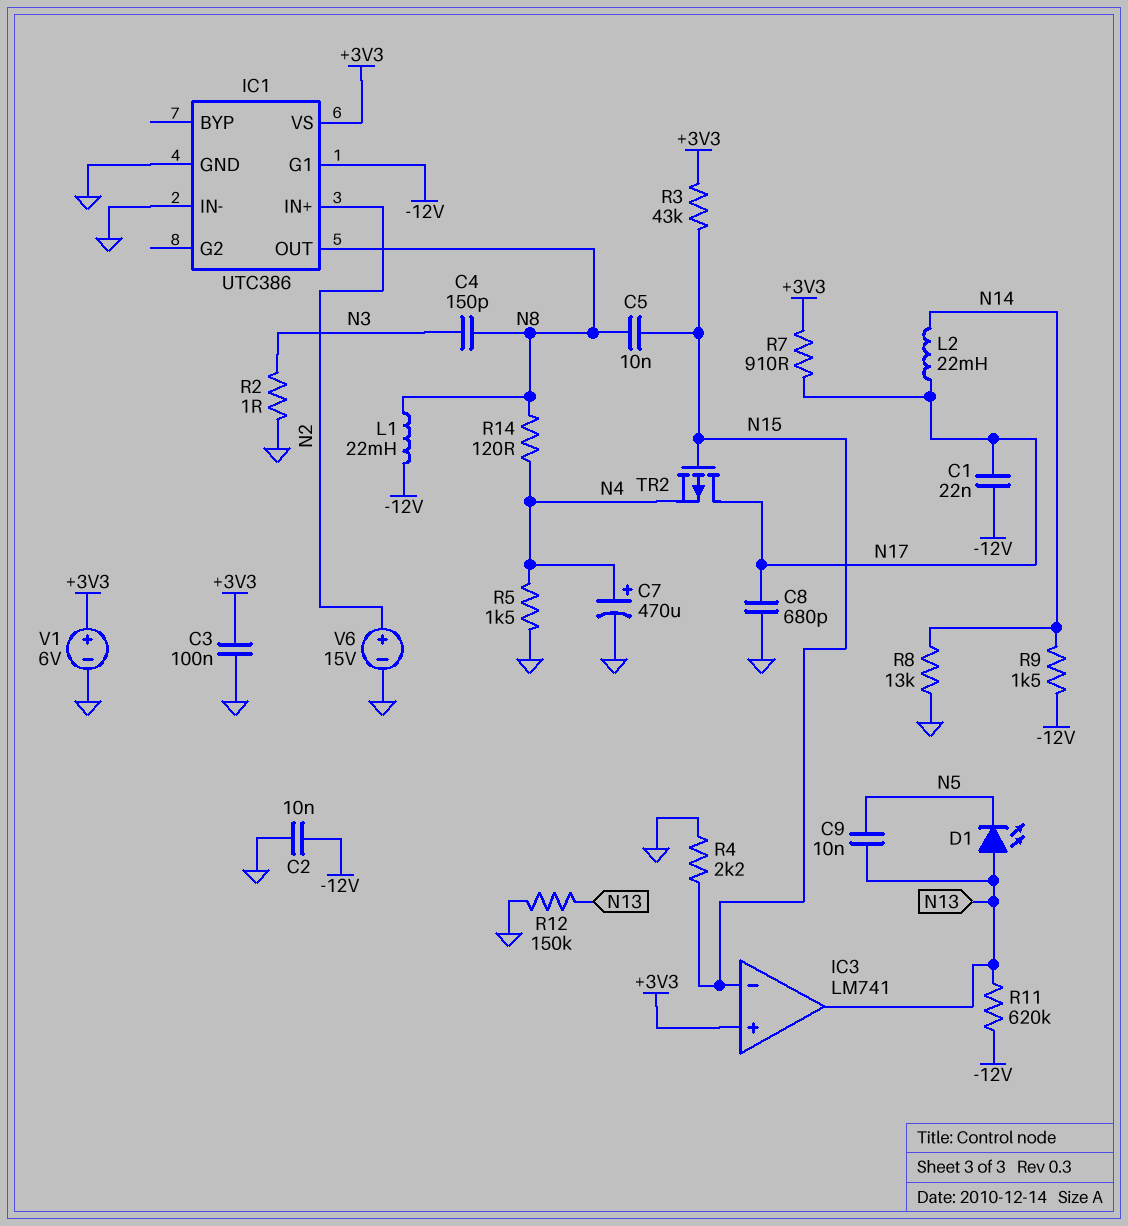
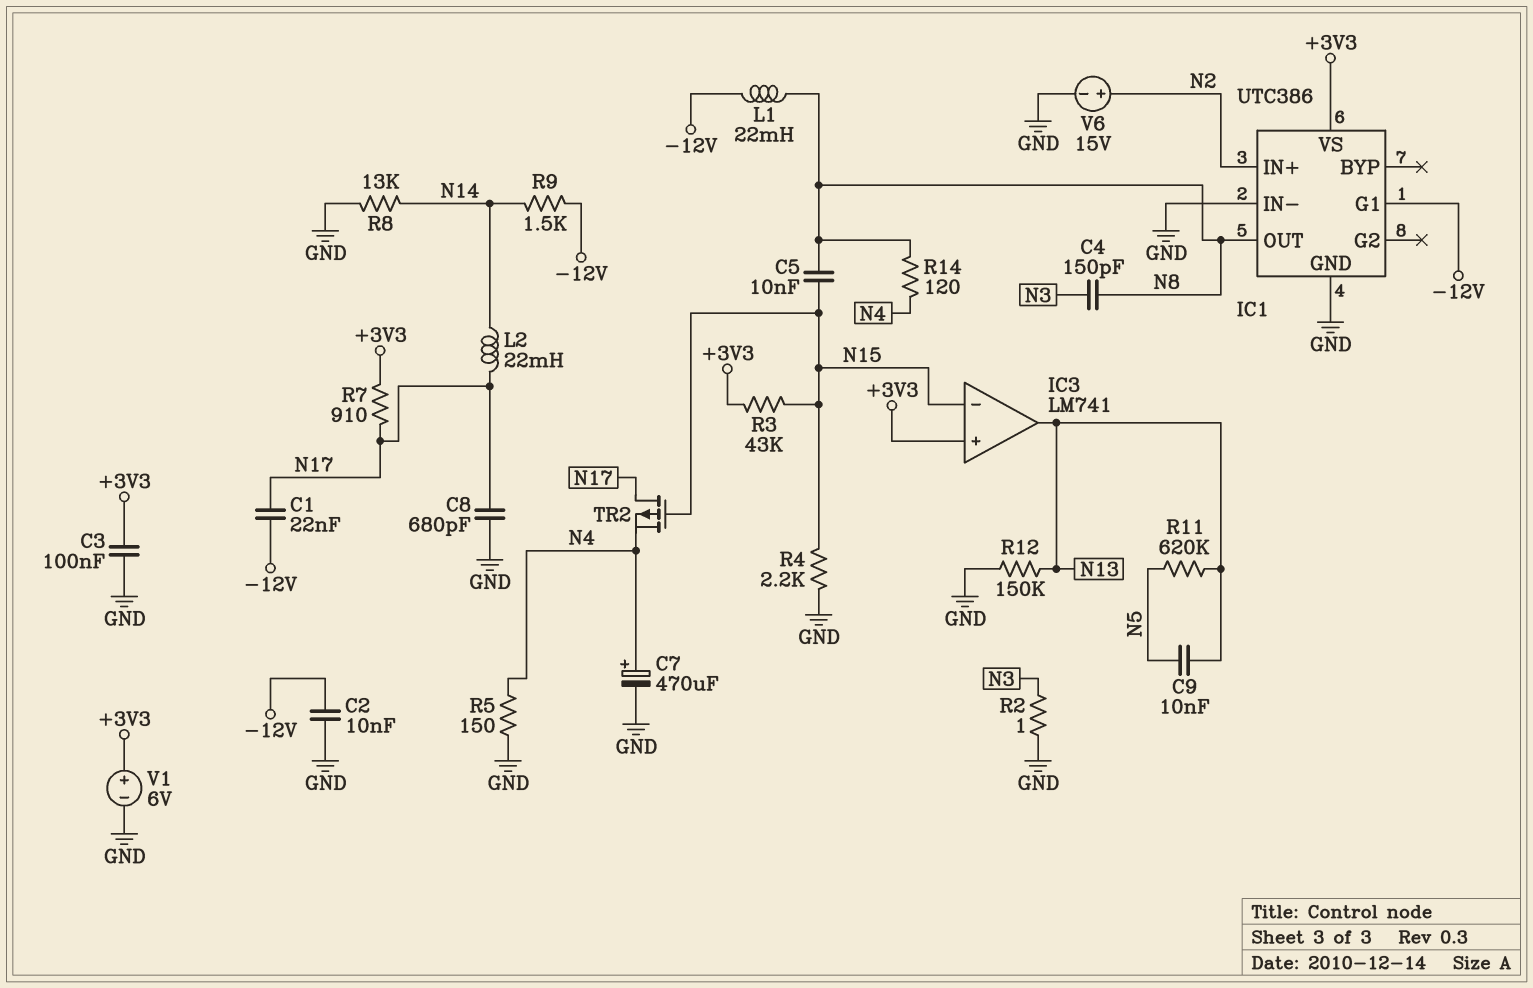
D1: LED (A N13, K N5) -> none
R5: 1.5k (GND, N4) -> 150 (GND, N4)
R11: 620k (-12V, N13) -> 620k (N5, N13)

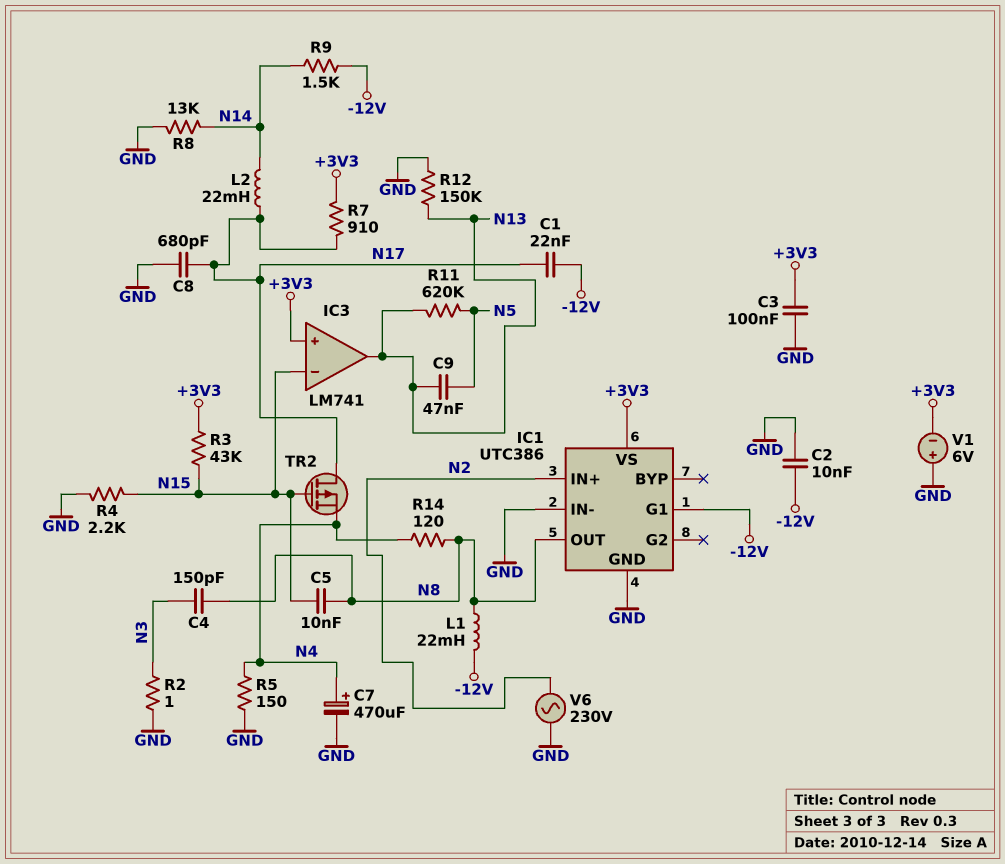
C9: 10nF (N5, N13) -> 47nF (N5, N13)
V1: 6V (plus +3V3, minus GND) -> 6V (plus GND, minus +3V3)
V6: 15V (plus N2, minus GND) -> AC 230V (GND, N2)

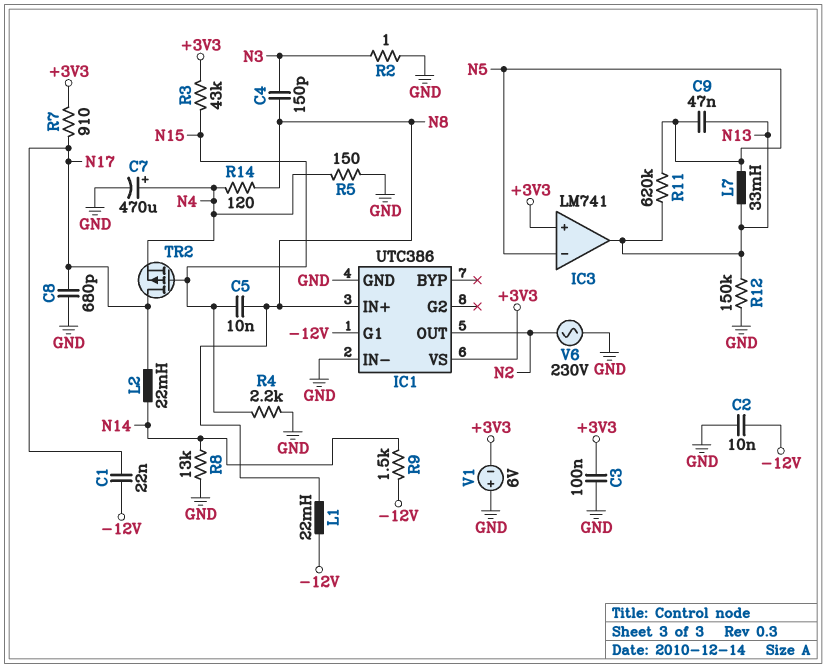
IC1 pin IN+: N2 -> N8
IC1 pin OUT: N8 -> N2
IC3 pin in-: N15 -> N5
L7: none -> 33mH (N5, N13)

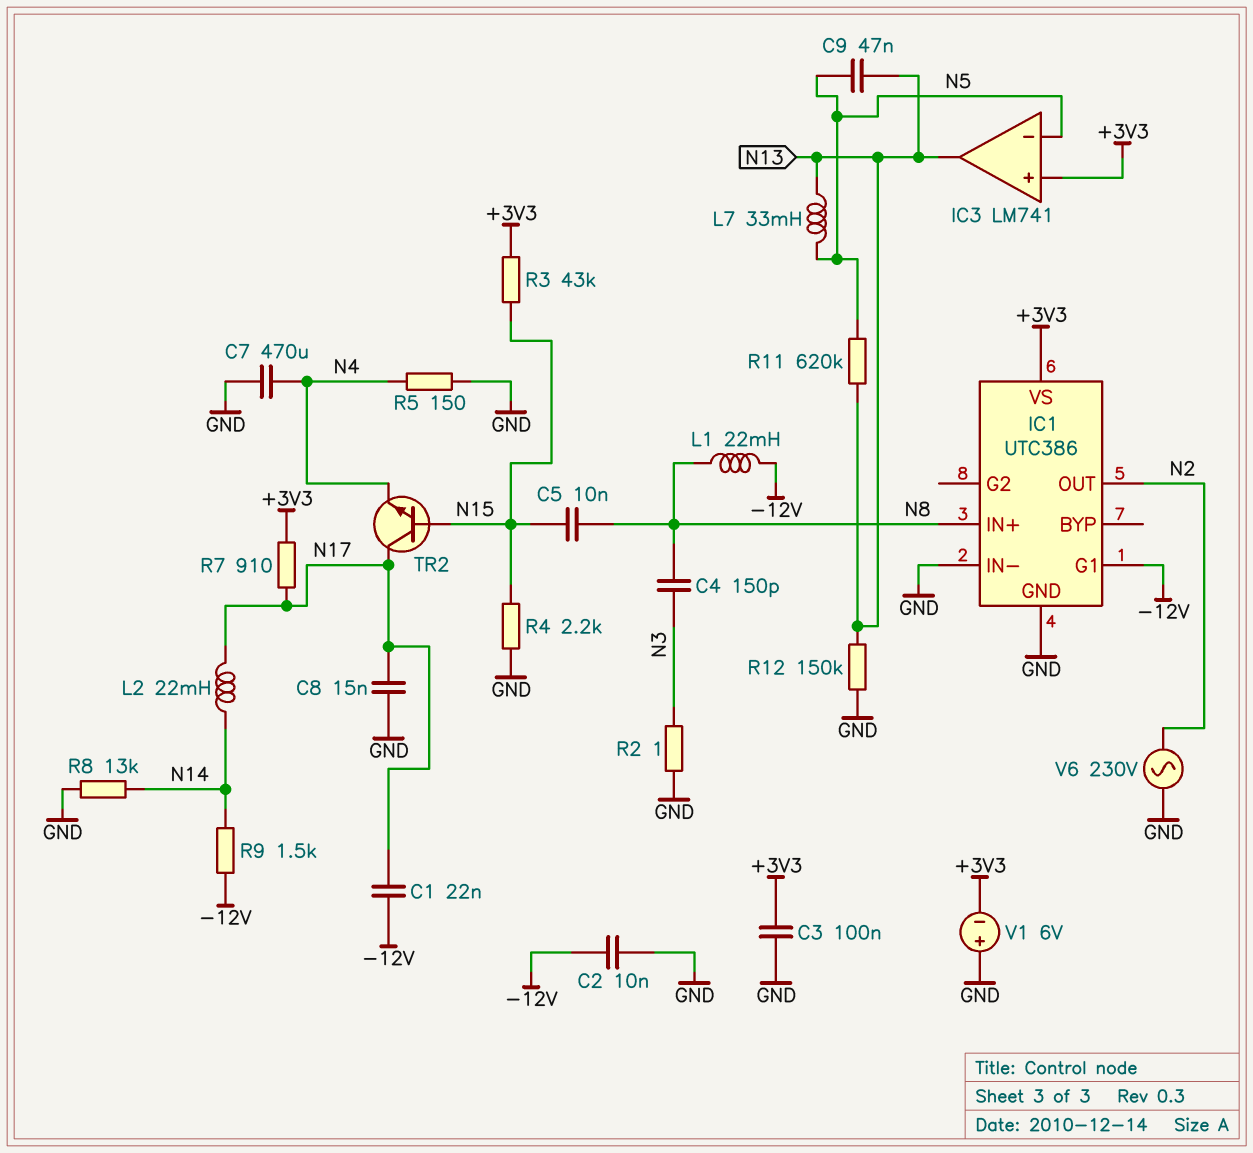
C7: 470uF (plus N4, minus GND) -> 470uF (GND, N4)
C8: 680pF (GND, N17) -> 15nF (GND, N17)
R14: 120 (N4, N8) -> none
TR2: PMOS (G N15, D N17, S N4) -> NPN (B N15, C N17, E N4)

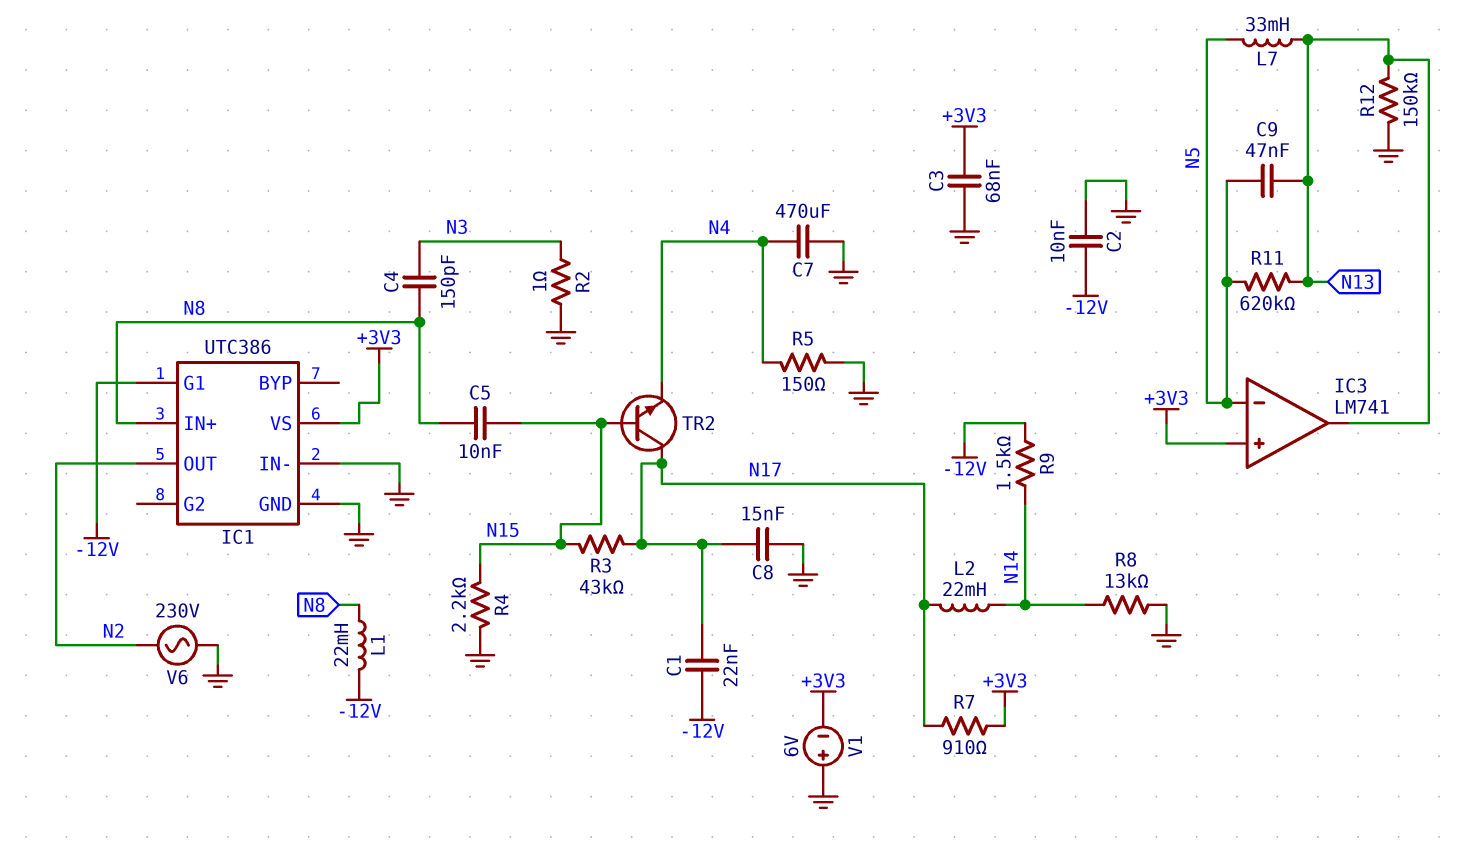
C3: 100nF (+3V3, GND) -> 68nF (+3V3, GND)
R3: 43k (+3V3, N15) -> 43k (N15, N17)

